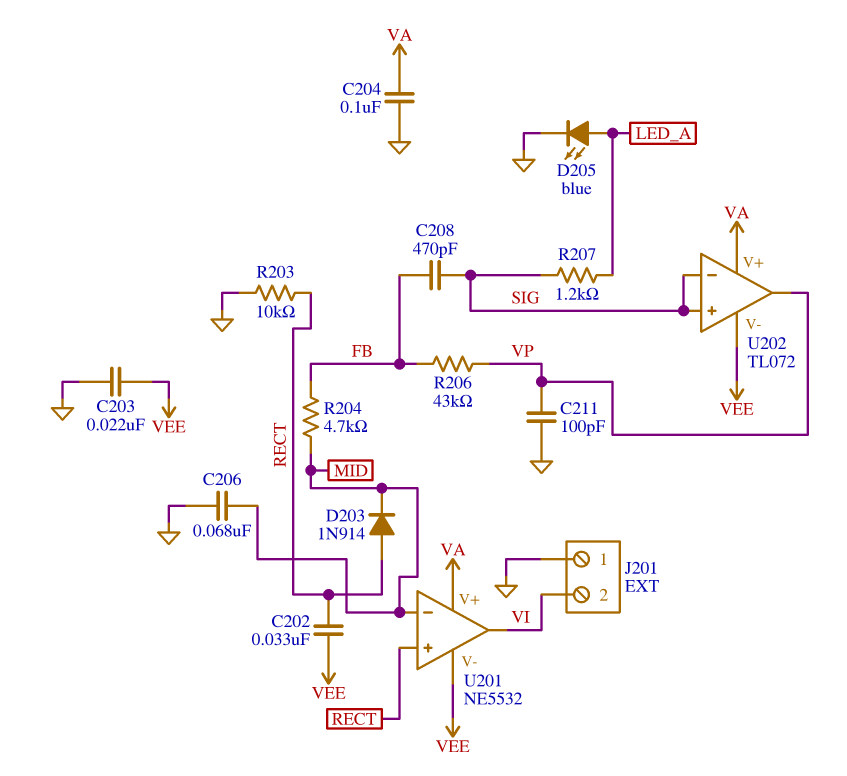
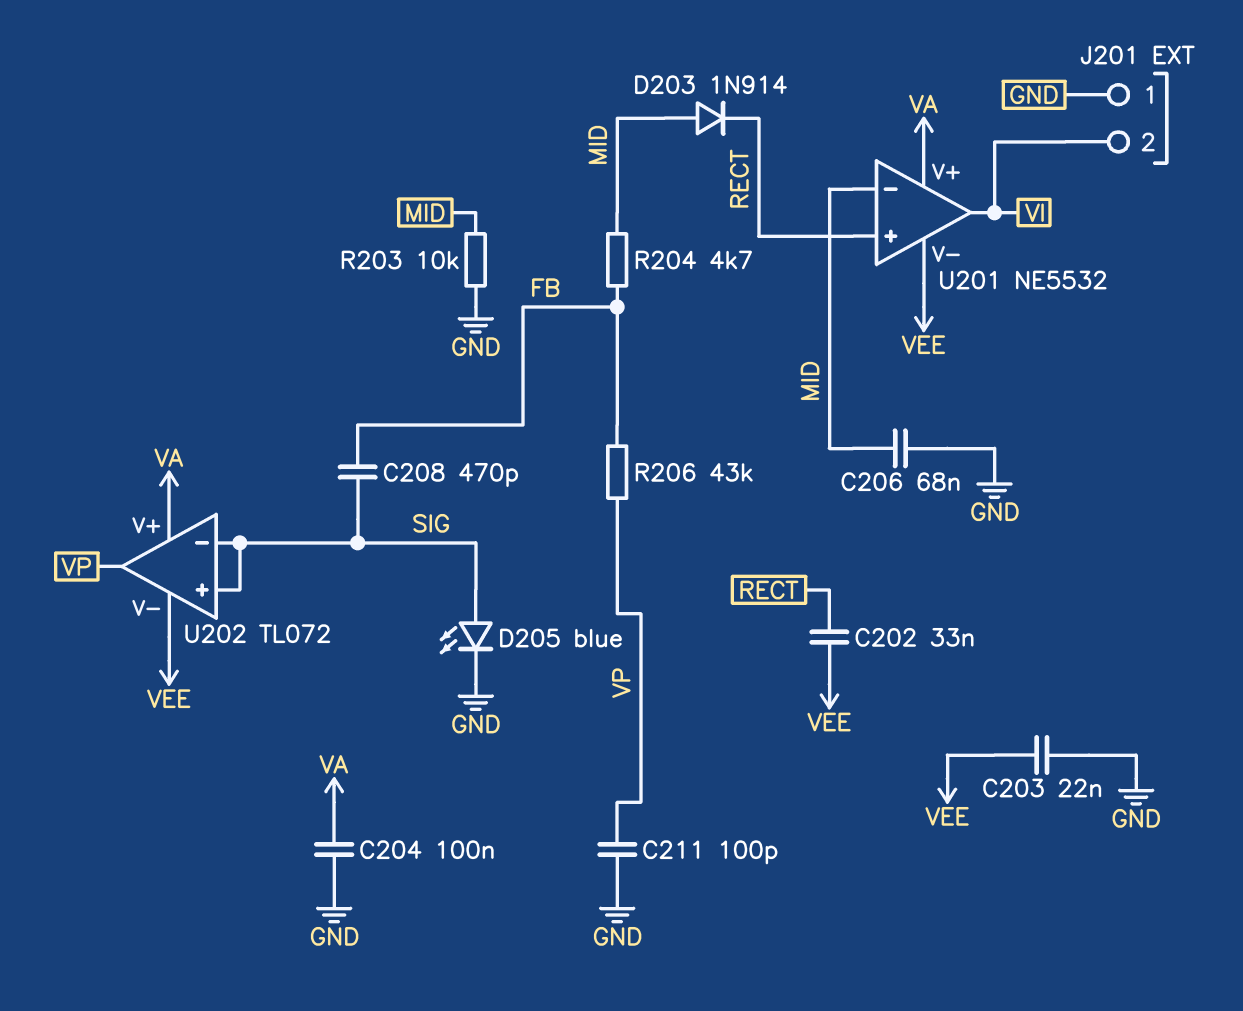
D203: diode 1N914 (A RECT, K MID) -> diode 1N914 (A MID, K RECT)
D205: LED blue (A LED_A, K GND) -> LED blue (A SIG, K GND)
R203: 10k (GND, RECT) -> 10k (GND, MID)
R207: 1.2k (LED_A, SIG) -> none

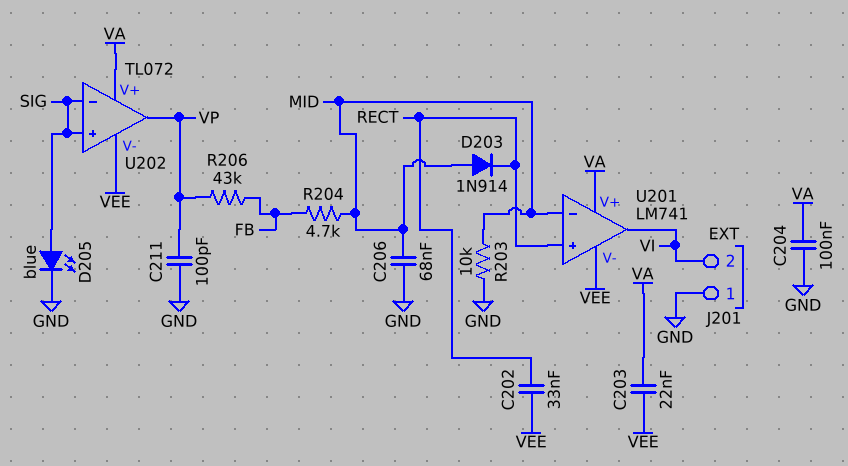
C203: 22nF (GND, VEE) -> 22nF (VA, VEE)
C208: 470pF (FB, SIG) -> none
U201: NE5532 -> LM741

